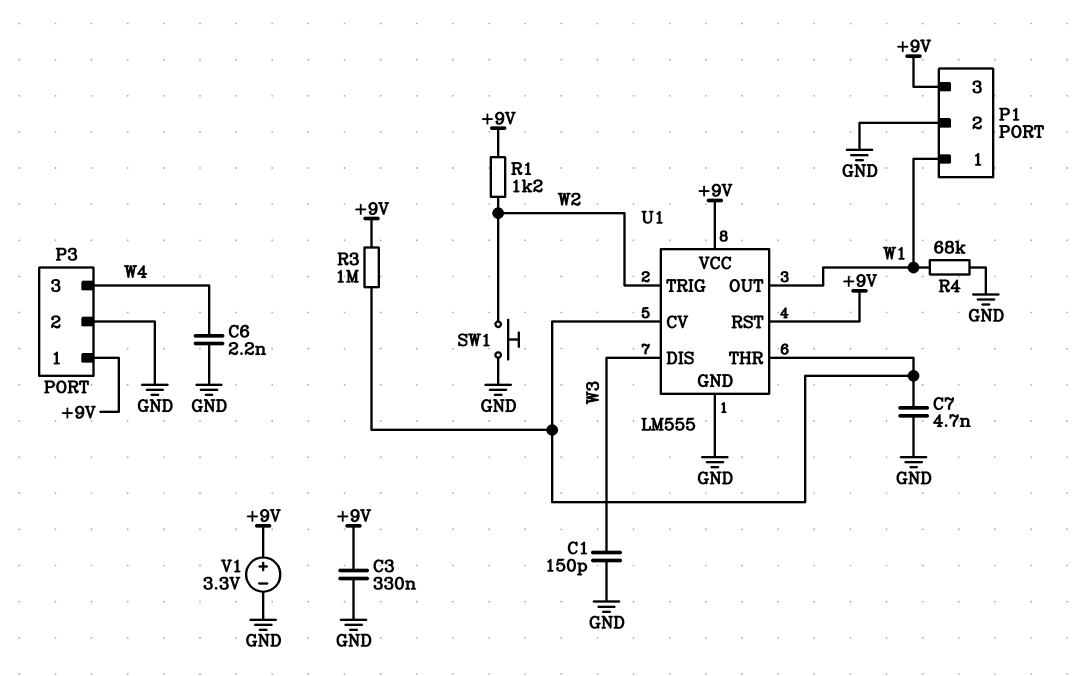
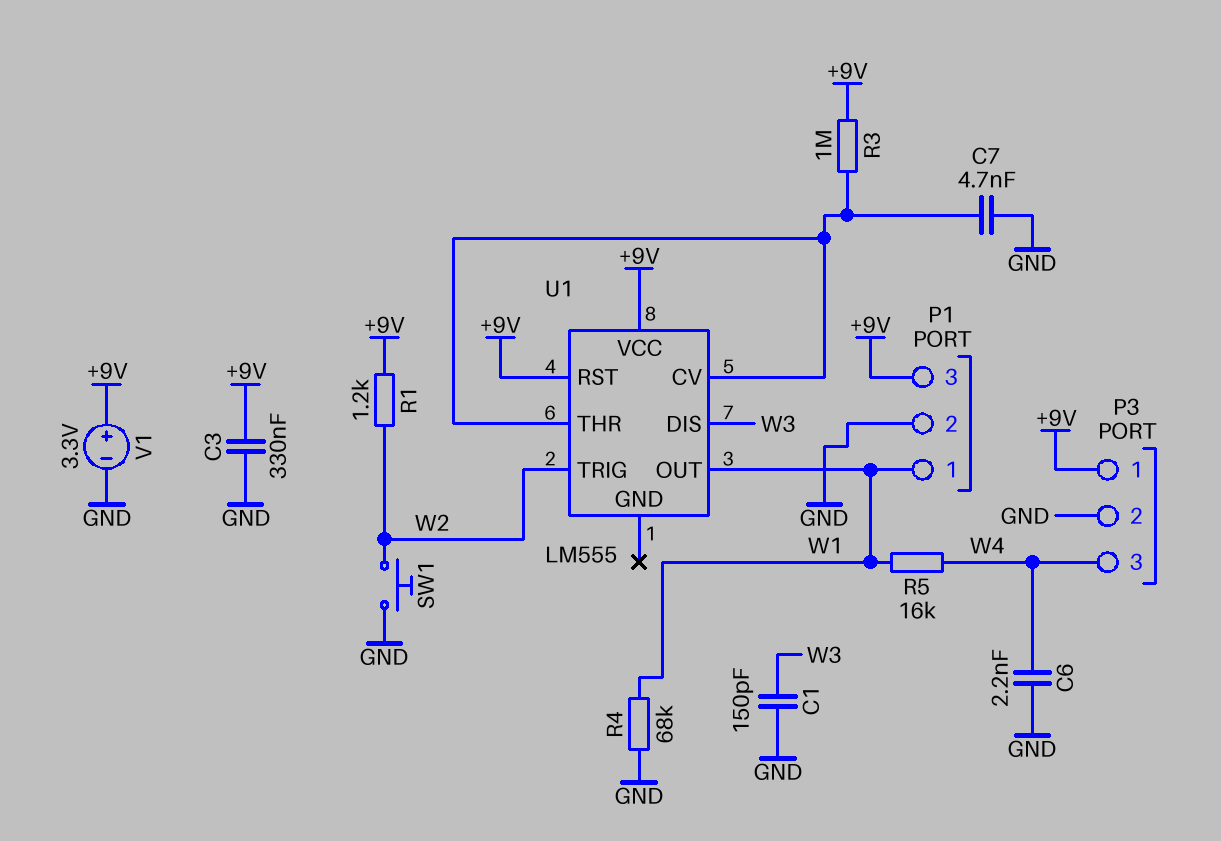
R5: none -> 16k (W1, W4)
U1 pin GND: GND -> none

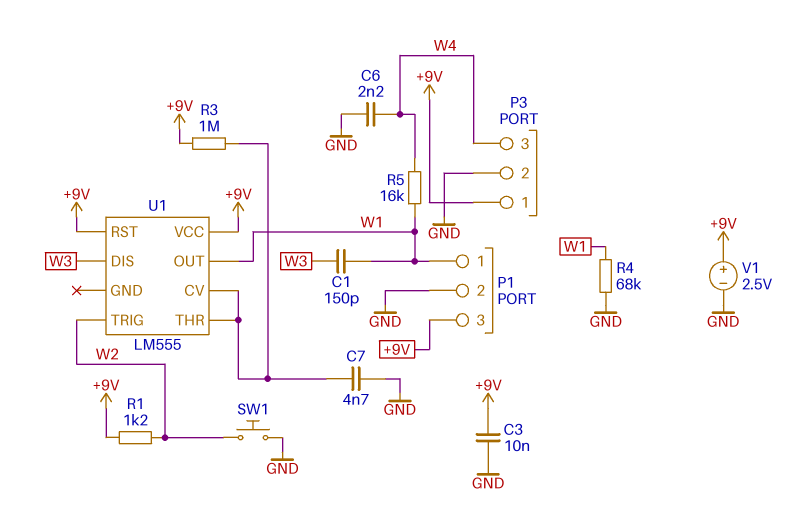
C1: 150pF (GND, W3) -> 150pF (W1, W3)
C3: 330nF (+9V, GND) -> 10nF (+9V, GND)
V1: 3.3V (plus +9V, minus GND) -> 2.5V (plus +9V, minus GND)

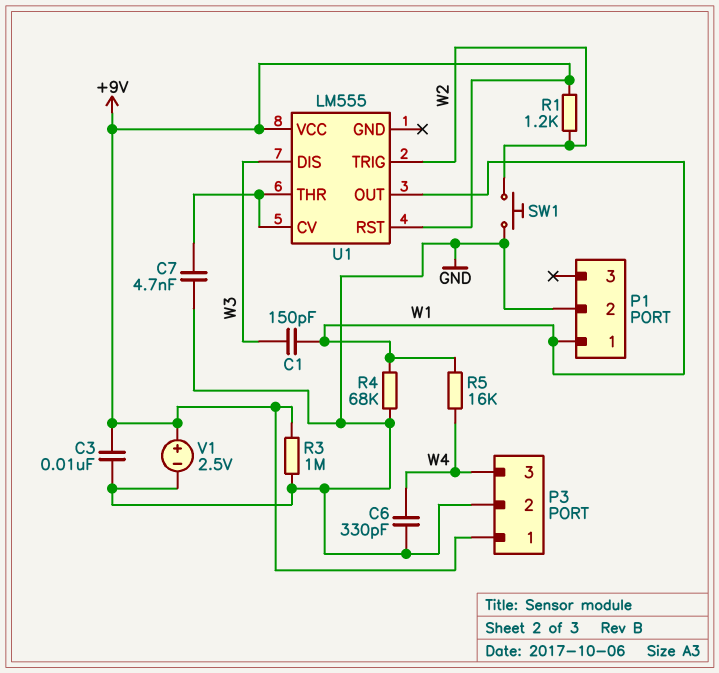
C6: 2.2nF (GND, W4) -> 330pF (GND, W4)
P1 pin 3: +9V -> none
R3: 1M (+9V, U1/CV) -> 1M (+9V, GND)

